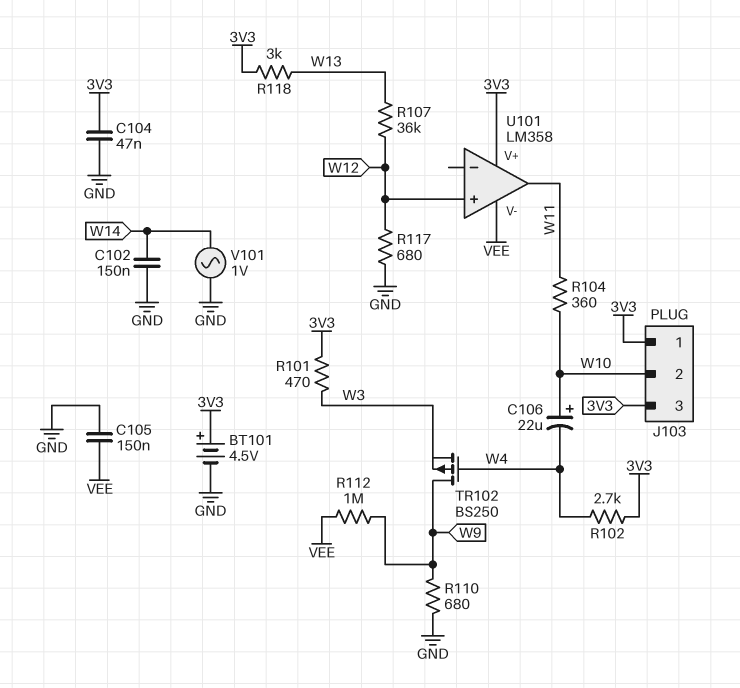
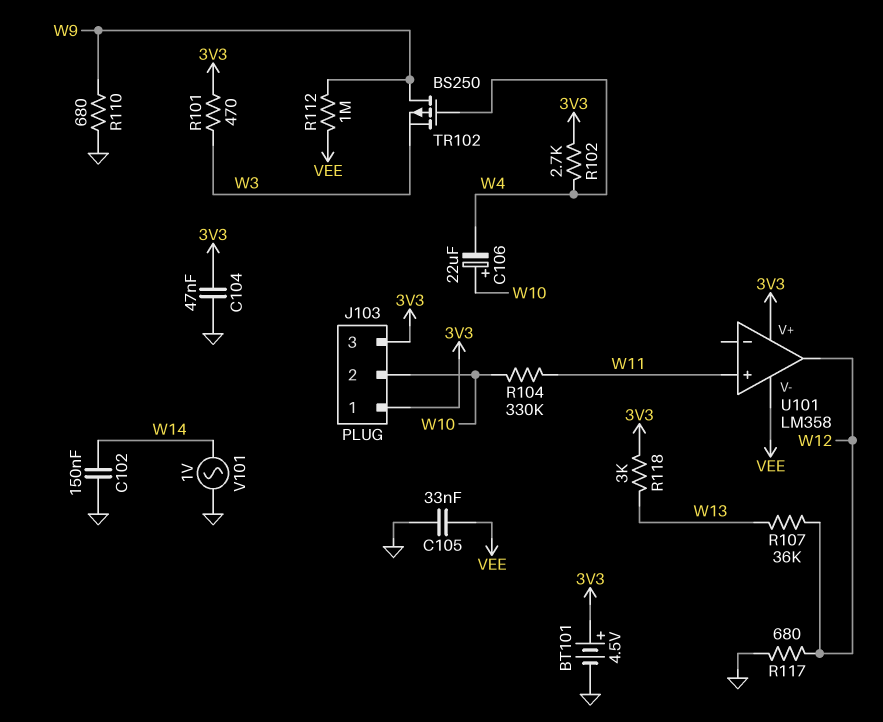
C105: 150nF (GND, VEE) -> 33nF (GND, VEE)
R104: 360 (W10, W11) -> 330k (W10, W11)
U101 pin in+: W12 -> W11
U101 pin out: W11 -> W12

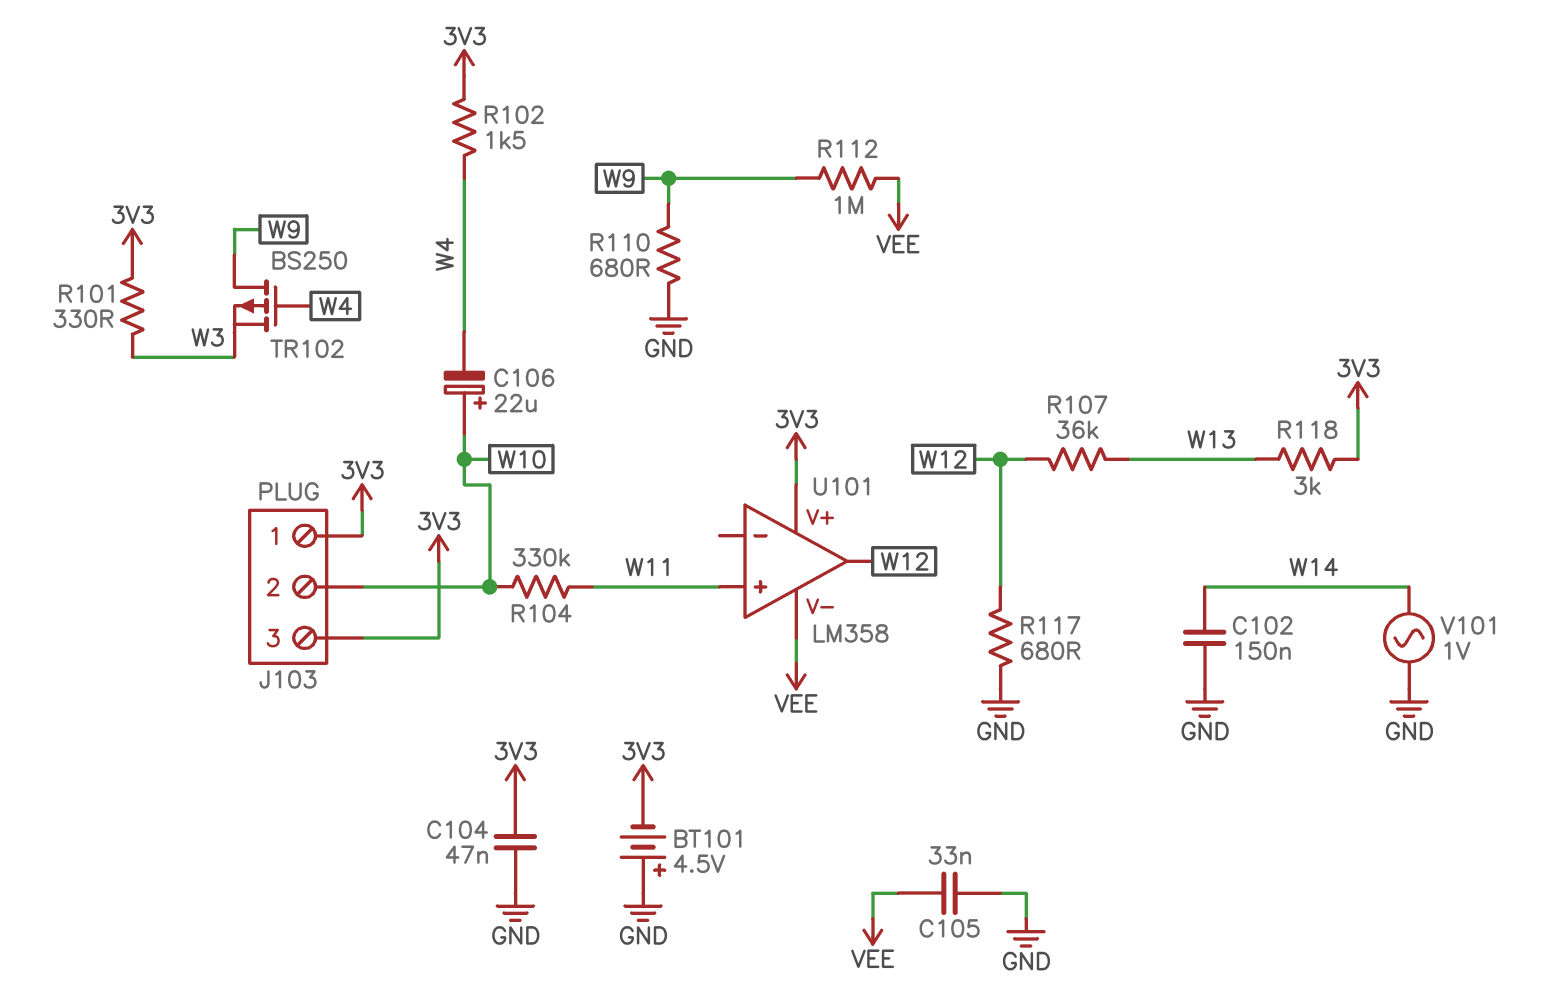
BT101: 4.5V (plus 3V3, minus GND) -> 4.5V (plus GND, minus 3V3)
R101: 470 (3V3, W3) -> 330 (3V3, W3)
R102: 2.7k (3V3, W4) -> 1.5k (3V3, W4)

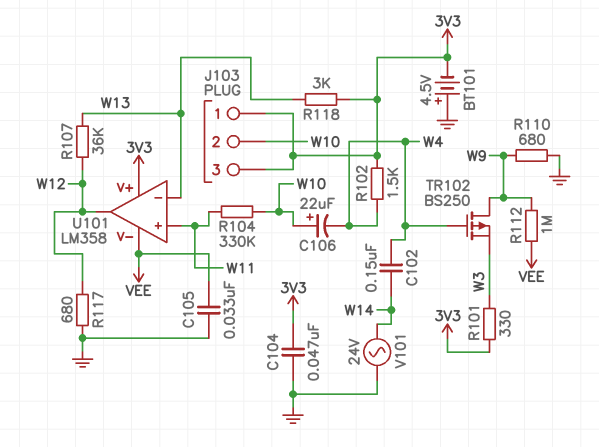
C102: 150nF (GND, W14) -> 150nF (W4, W14)
U101 pin in-: none -> W13
V101: AC 1V (GND, W14) -> AC 24V (GND, W14)

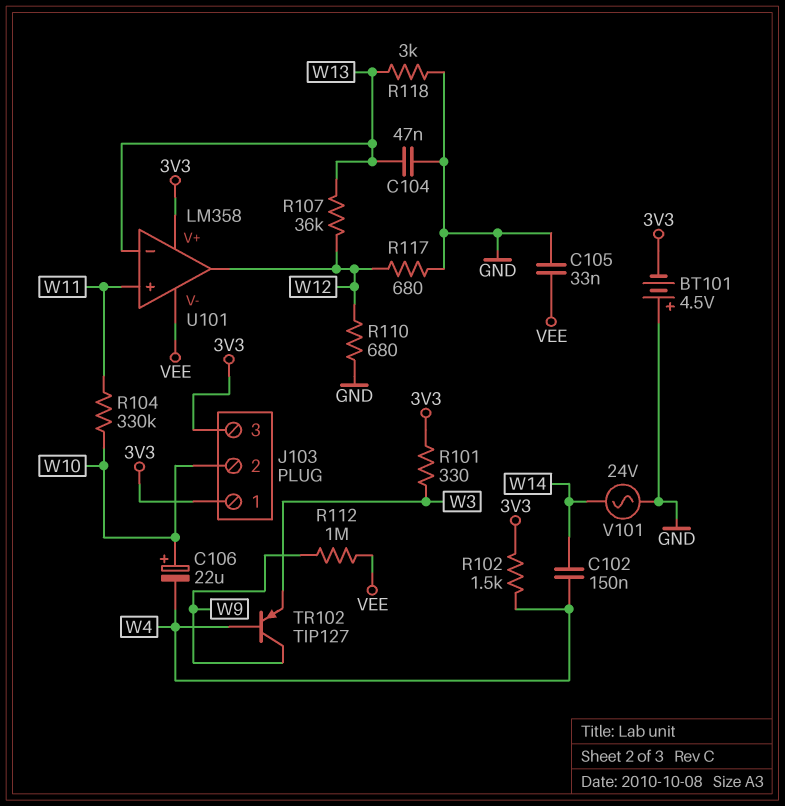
C104: 47nF (3V3, GND) -> 47nF (GND, W13)
R110: 680 (GND, W9) -> 680 (GND, W12)
R118: 3k (3V3, W13) -> 3k (GND, W13)
TR102: PMOS BS250 (G W4, D W9, S W3) -> PNP TIP127 (B W4, C W9, E W3)

